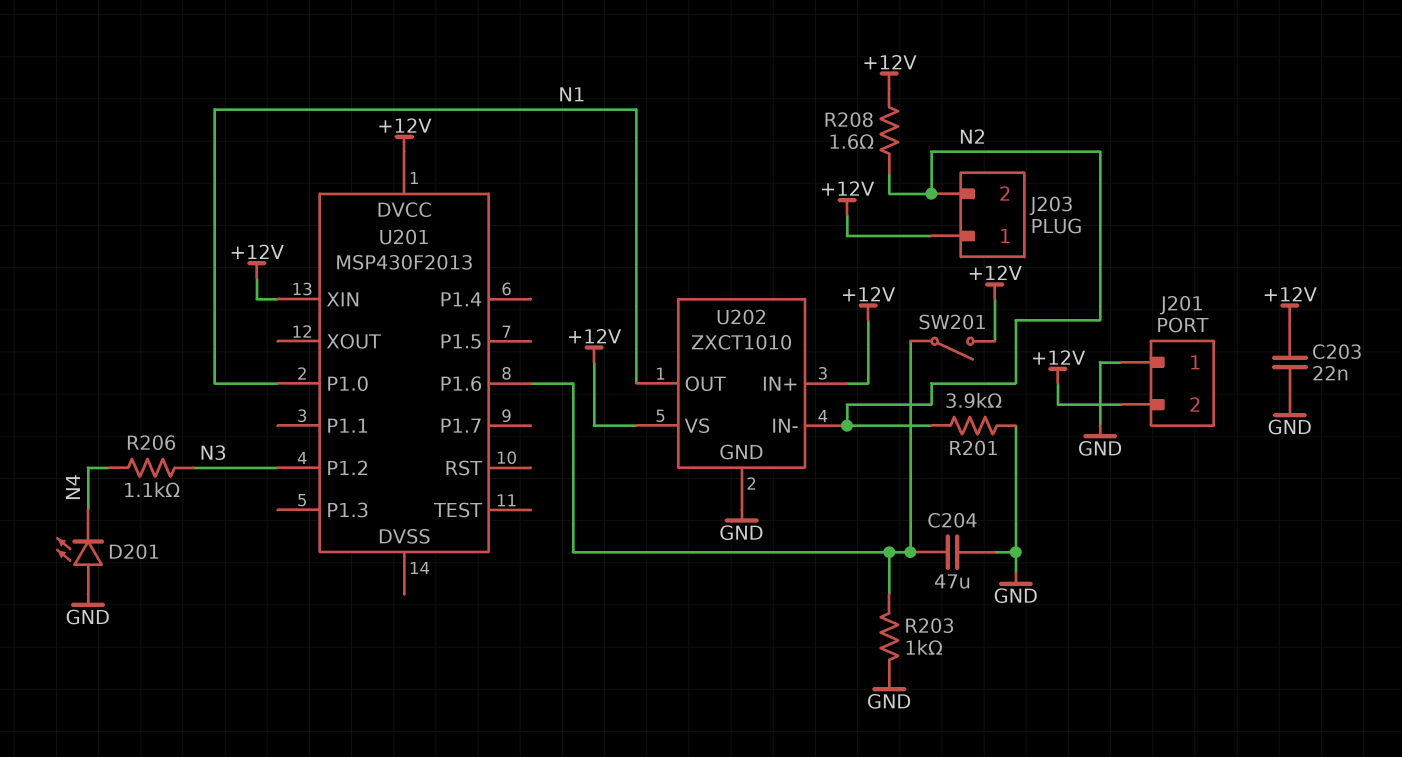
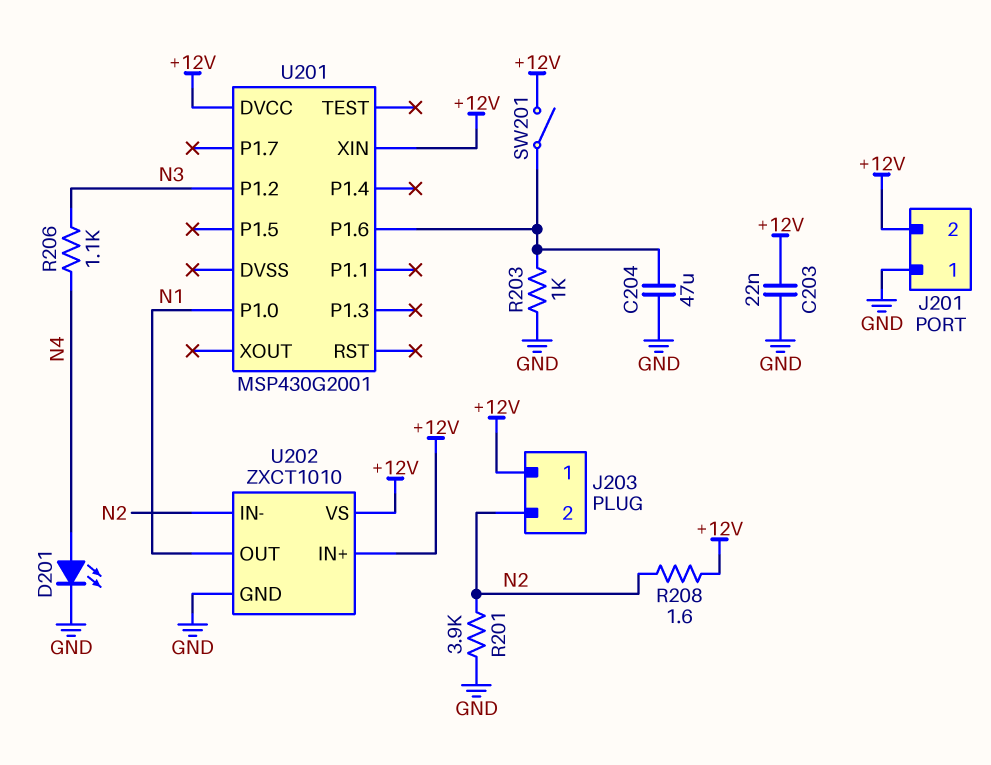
D201: LED (A GND, K N4) -> LED (A N4, K GND)
U201: MSP430F2013 -> MSP430G2001

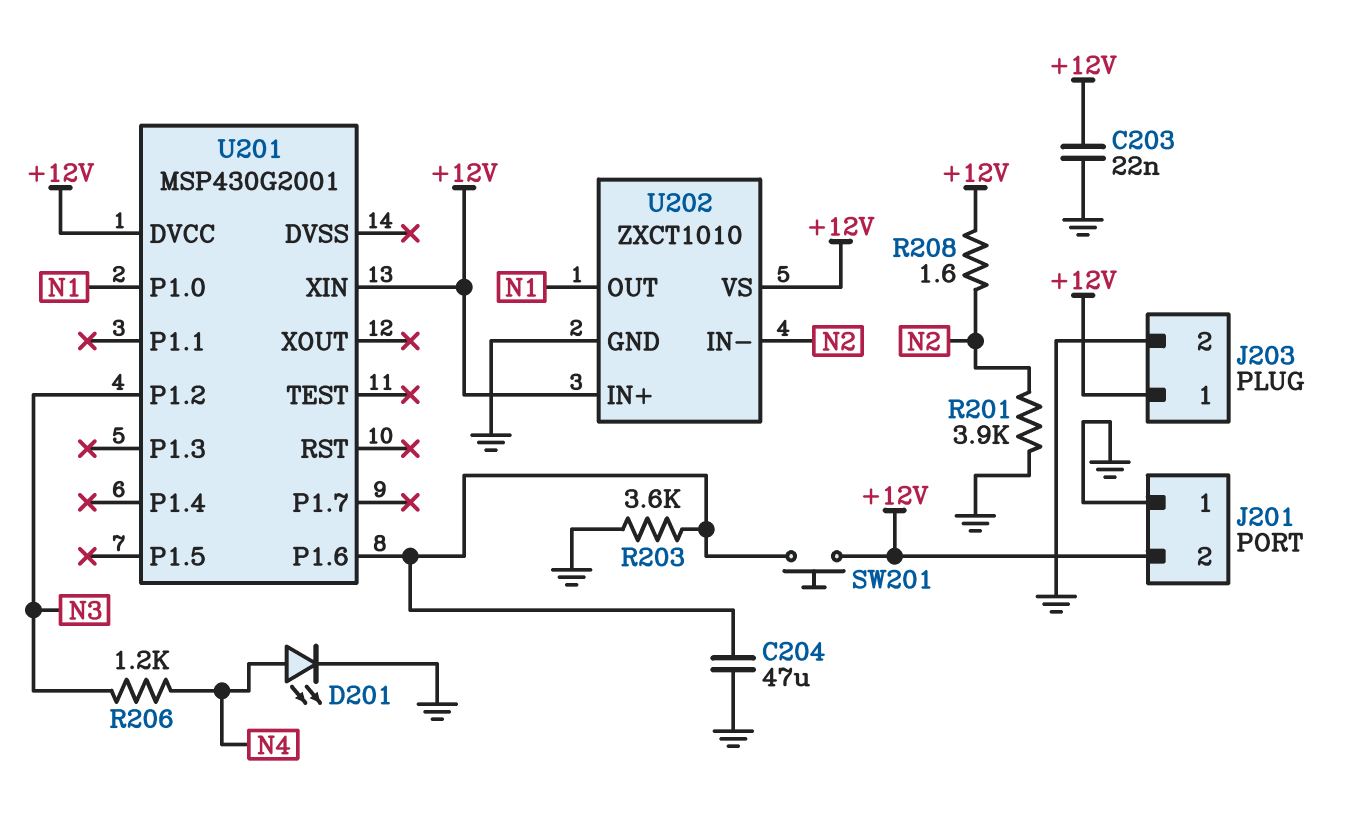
J203 pin 2: N2 -> GND
R203: 1k (GND, U201/P1.6) -> 3.6k (GND, U201/P1.6)
R206: 1.1k (N3, N4) -> 1.2k (N3, N4)
SW201: switch (+12V, U201/P1.6) -> button (+12V, U201/P1.6)

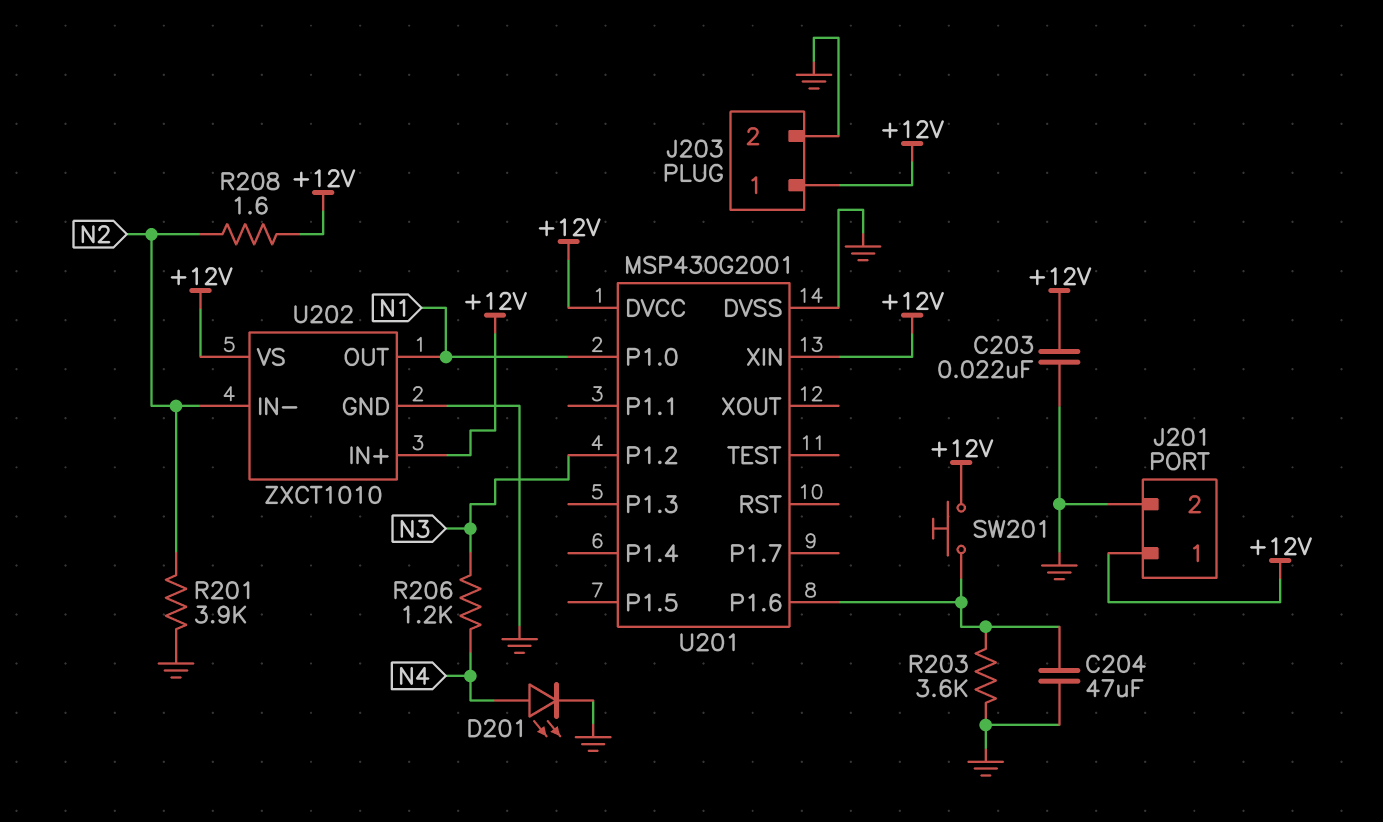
J201 pin 1: GND -> +12V
J201 pin 2: +12V -> GND
U201 pin DVSS: none -> GND

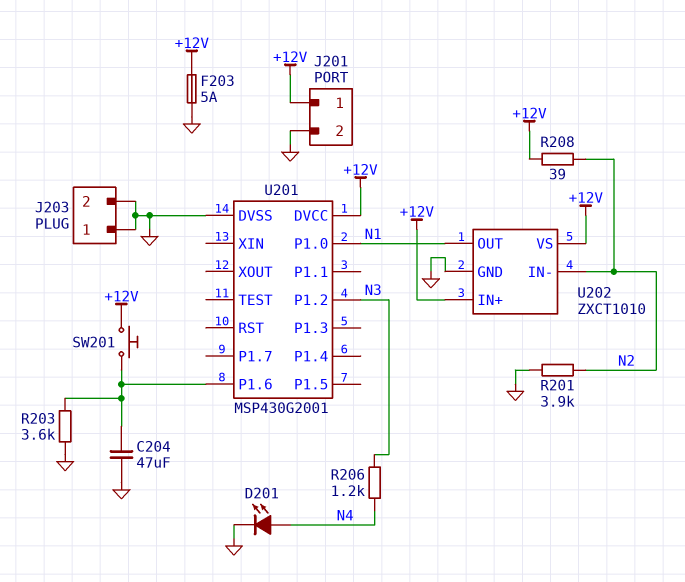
C203: 22nF (+12V, GND) -> none
F203: none -> 5A (+12V, GND)
J203 pin 1: +12V -> GND
R208: 1.6 (+12V, N2) -> 39 (+12V, N2)
U201 pin XIN: +12V -> none

